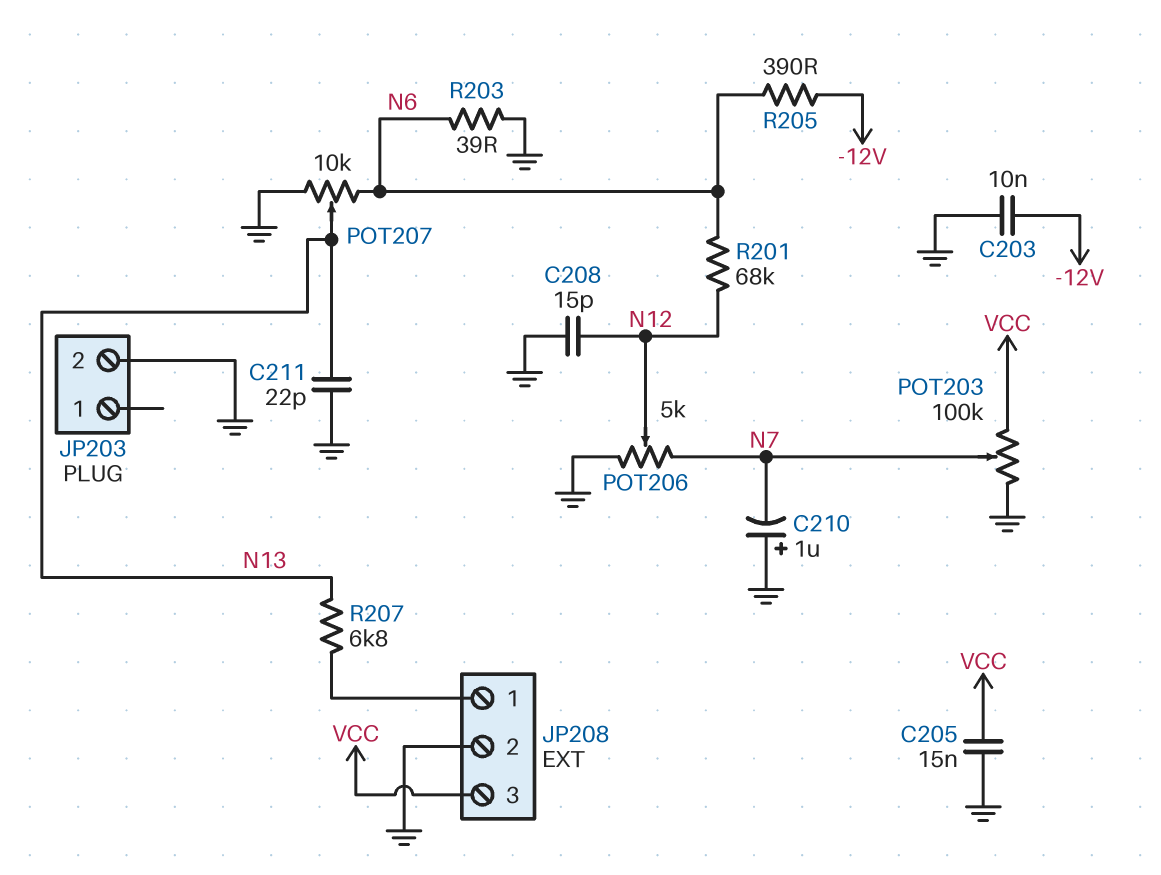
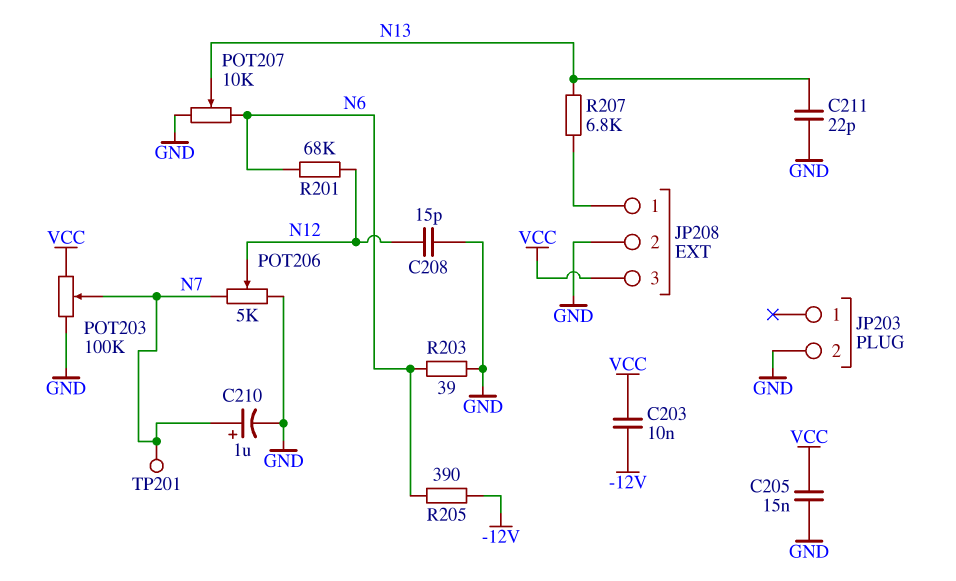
C203: 10nF (-12V, GND) -> 10nF (-12V, VCC)
C210: 1uF (plus GND, minus N7) -> 1uF (plus N7, minus GND)
TP201: none -> test point (N7)

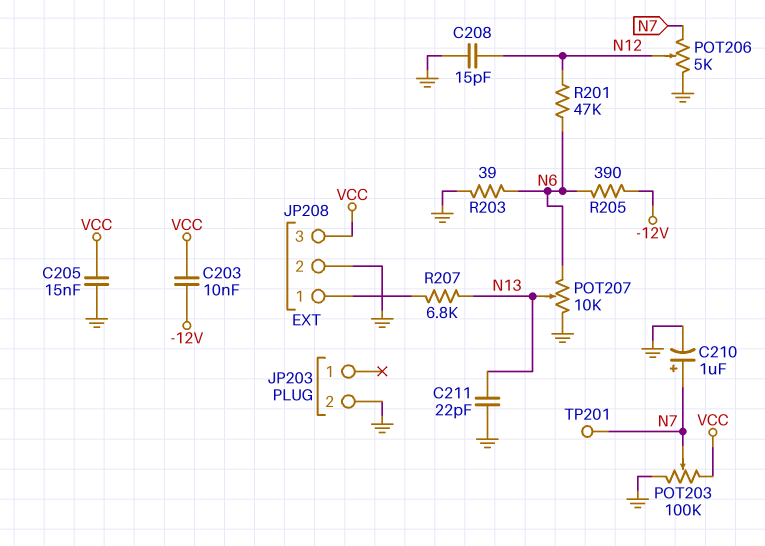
R201: 68k (N6, N12) -> 47k (N6, N12)

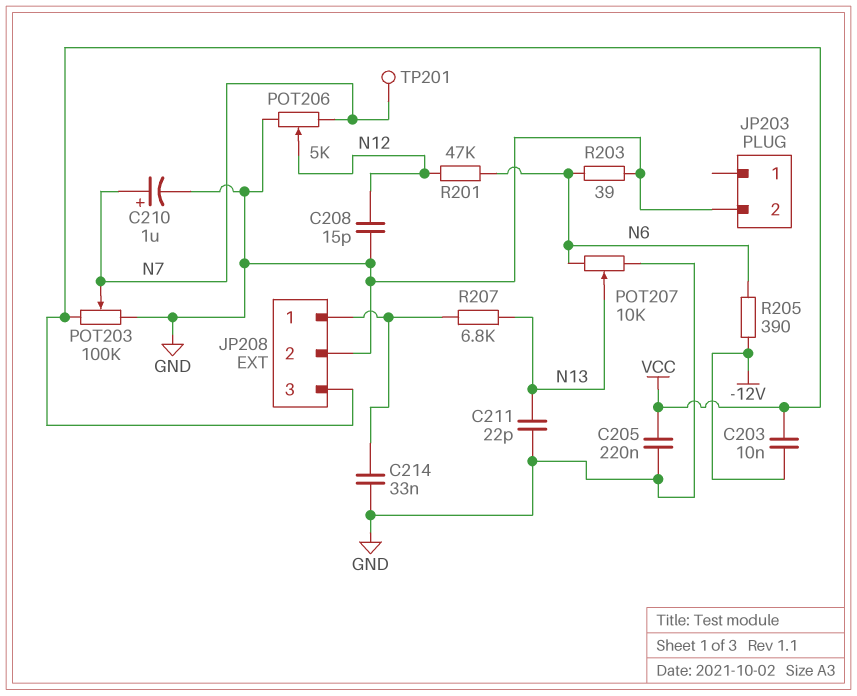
C205: 15nF (GND, VCC) -> 220nF (GND, VCC)
C214: none -> 33nF (GND, JP208/1)

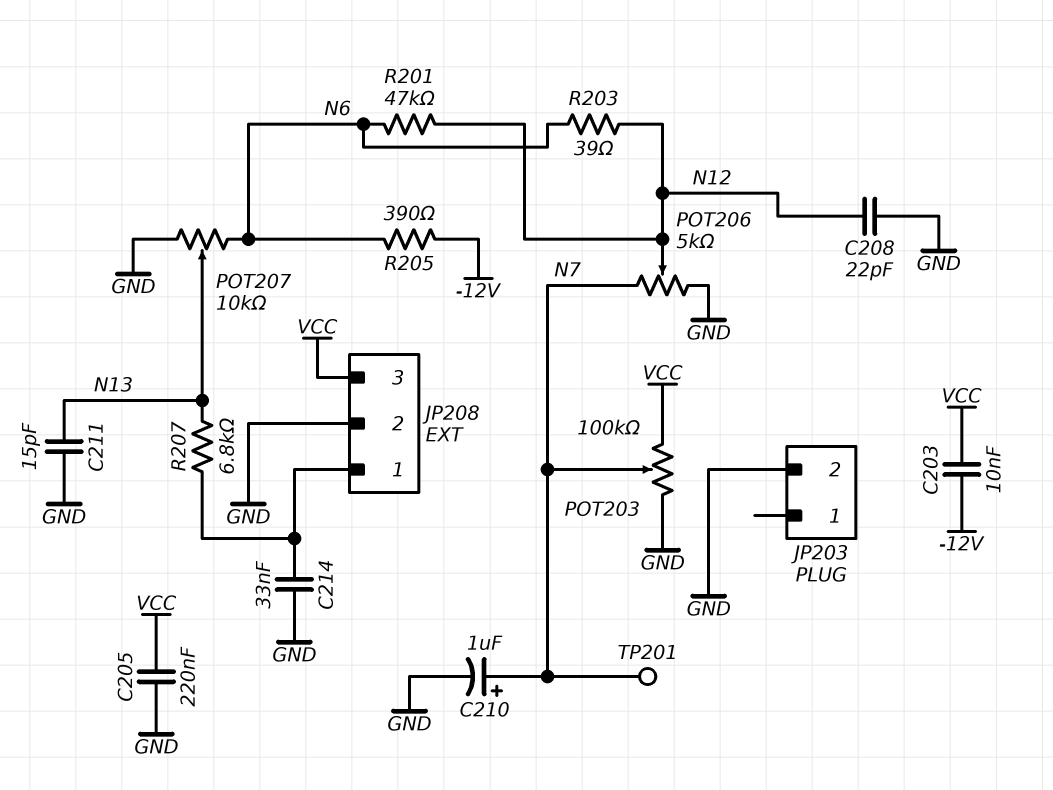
C208: 15pF (GND, N12) -> 22pF (GND, N12)
C211: 22pF (GND, N13) -> 15pF (GND, N13)
R203: 39 (GND, N6) -> 39 (N6, N12)

